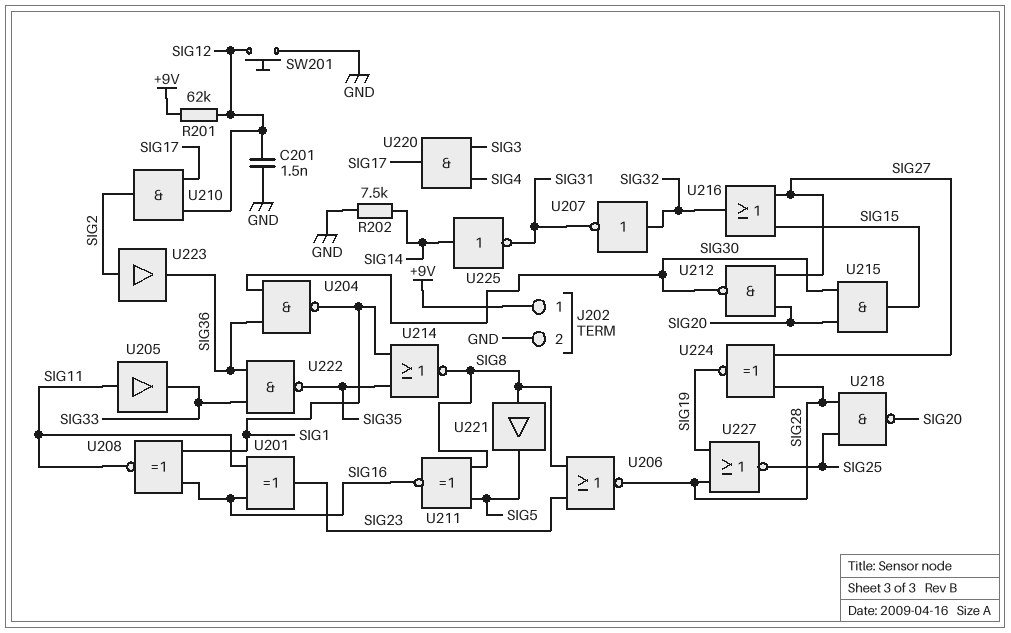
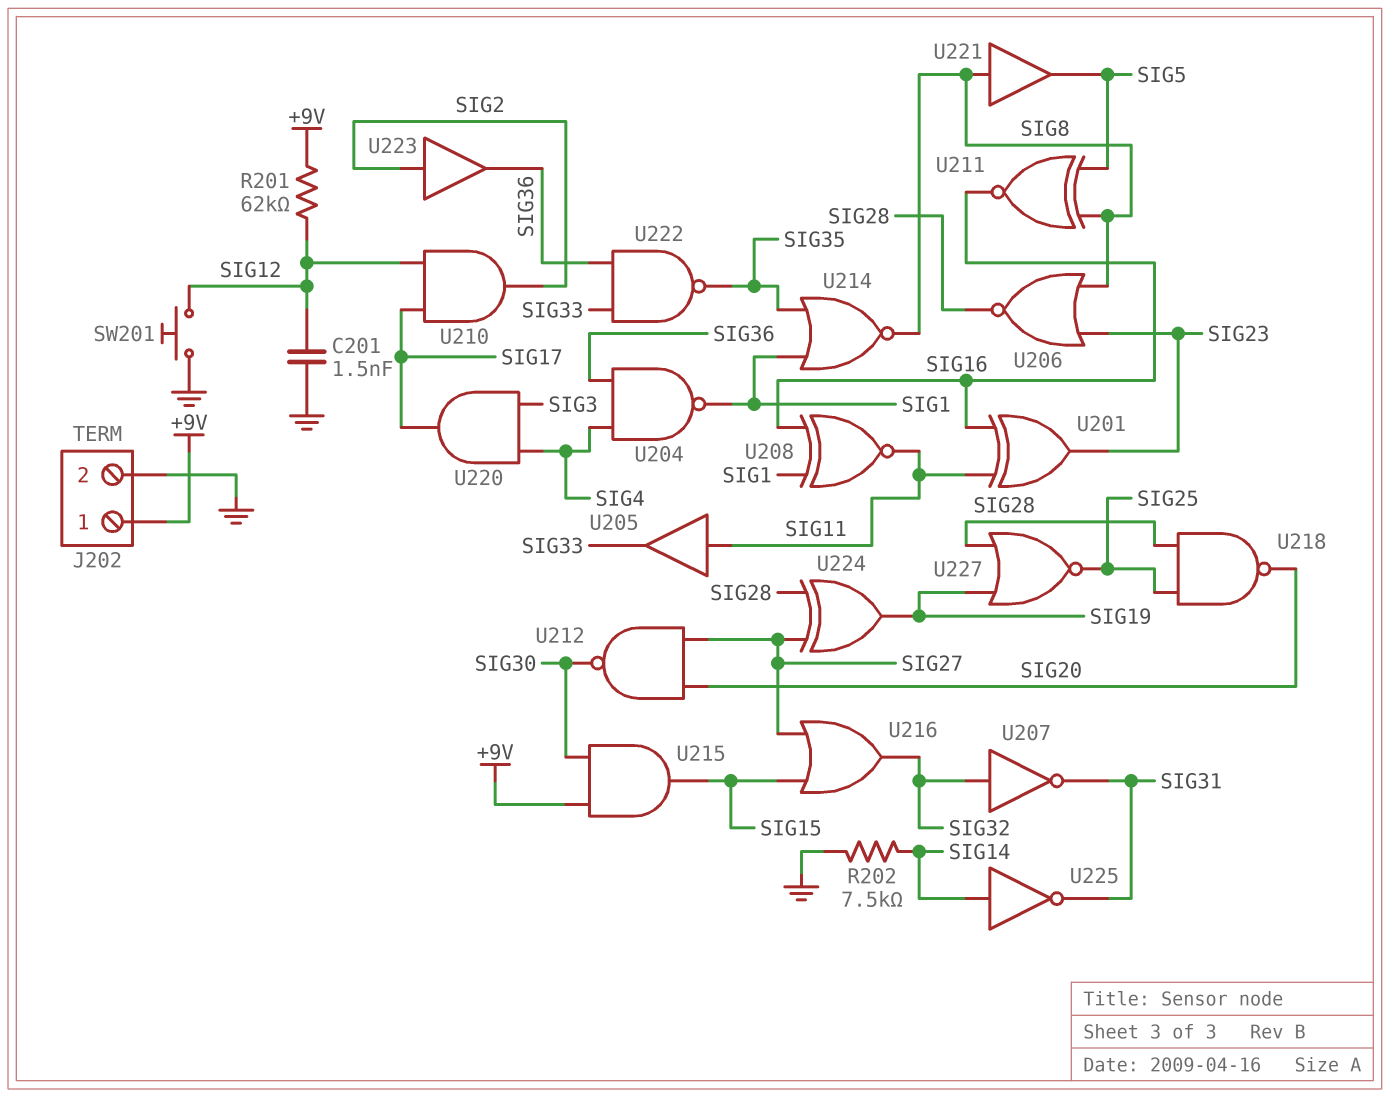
U204: NAND (in SIG30, in SIG36, out SIG1) -> NAND (in SIG4, in SIG36, out SIG1)
U215: AND (in SIG20, in SIG30, out SIG15) -> AND (in +9V, in SIG30, out SIG15)
U224: XNOR (in SIG27, in SIG28, out SIG19) -> XOR (in SIG27, in SIG28, out SIG19)

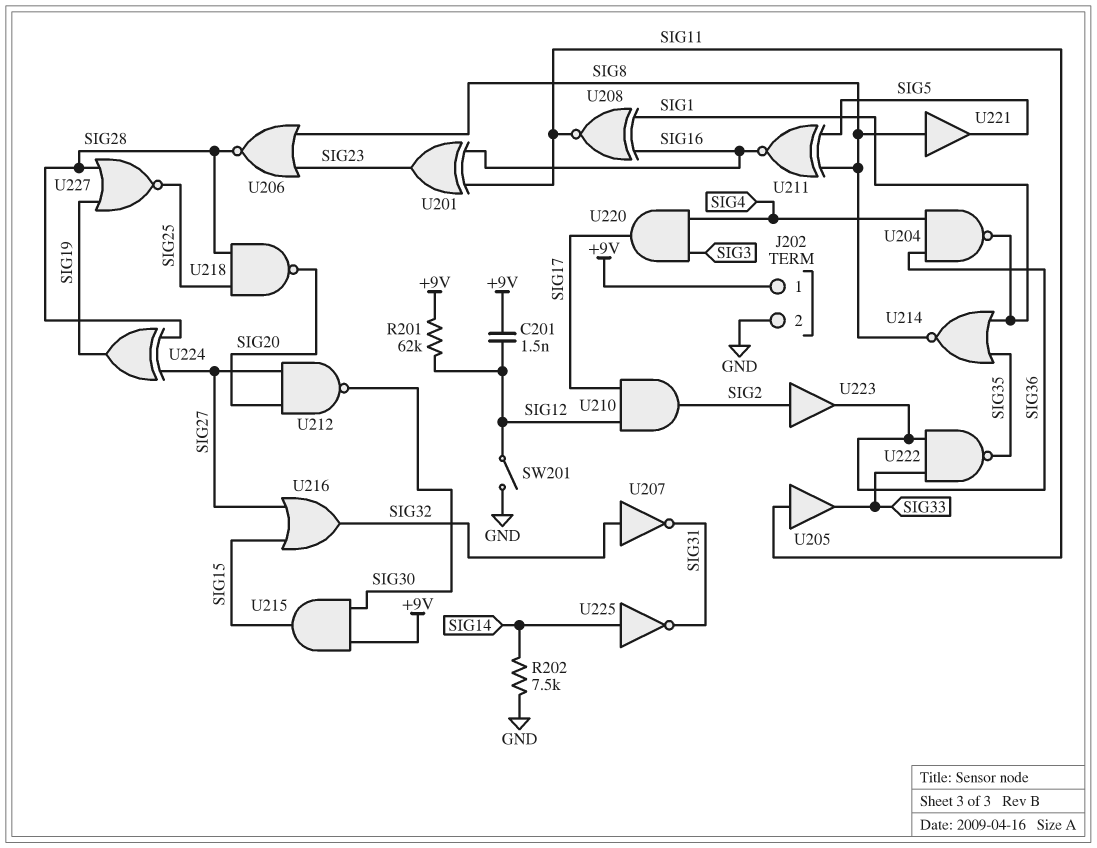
C201: 1.5nF (GND, SIG12) -> 1.5nF (+9V, SIG12)
SW201: button (GND, SIG12) -> switch (GND, SIG12)

